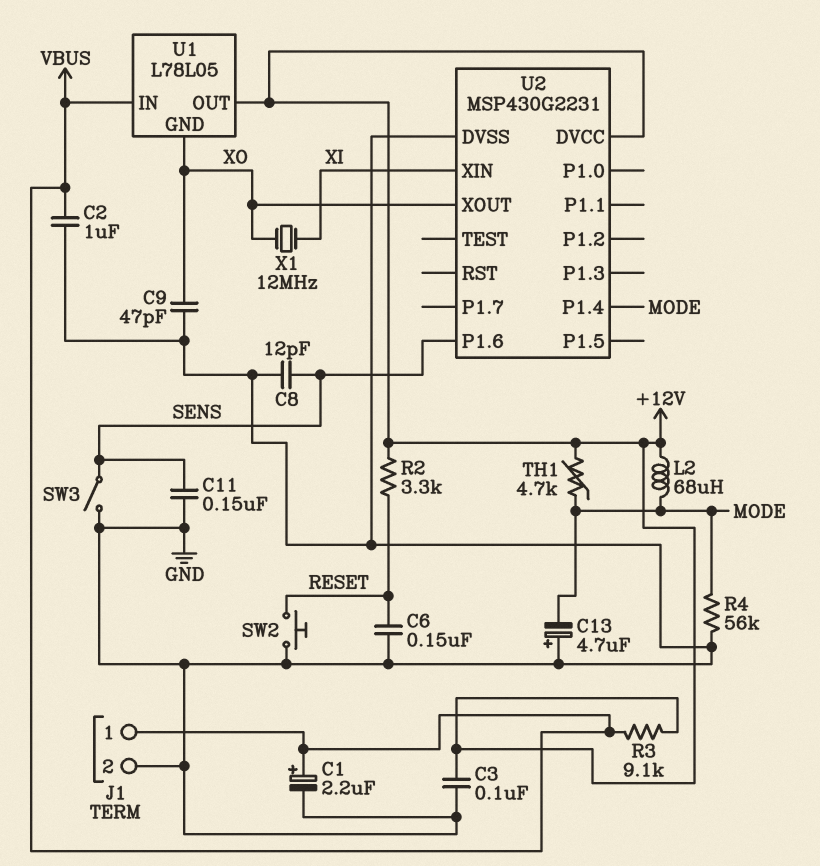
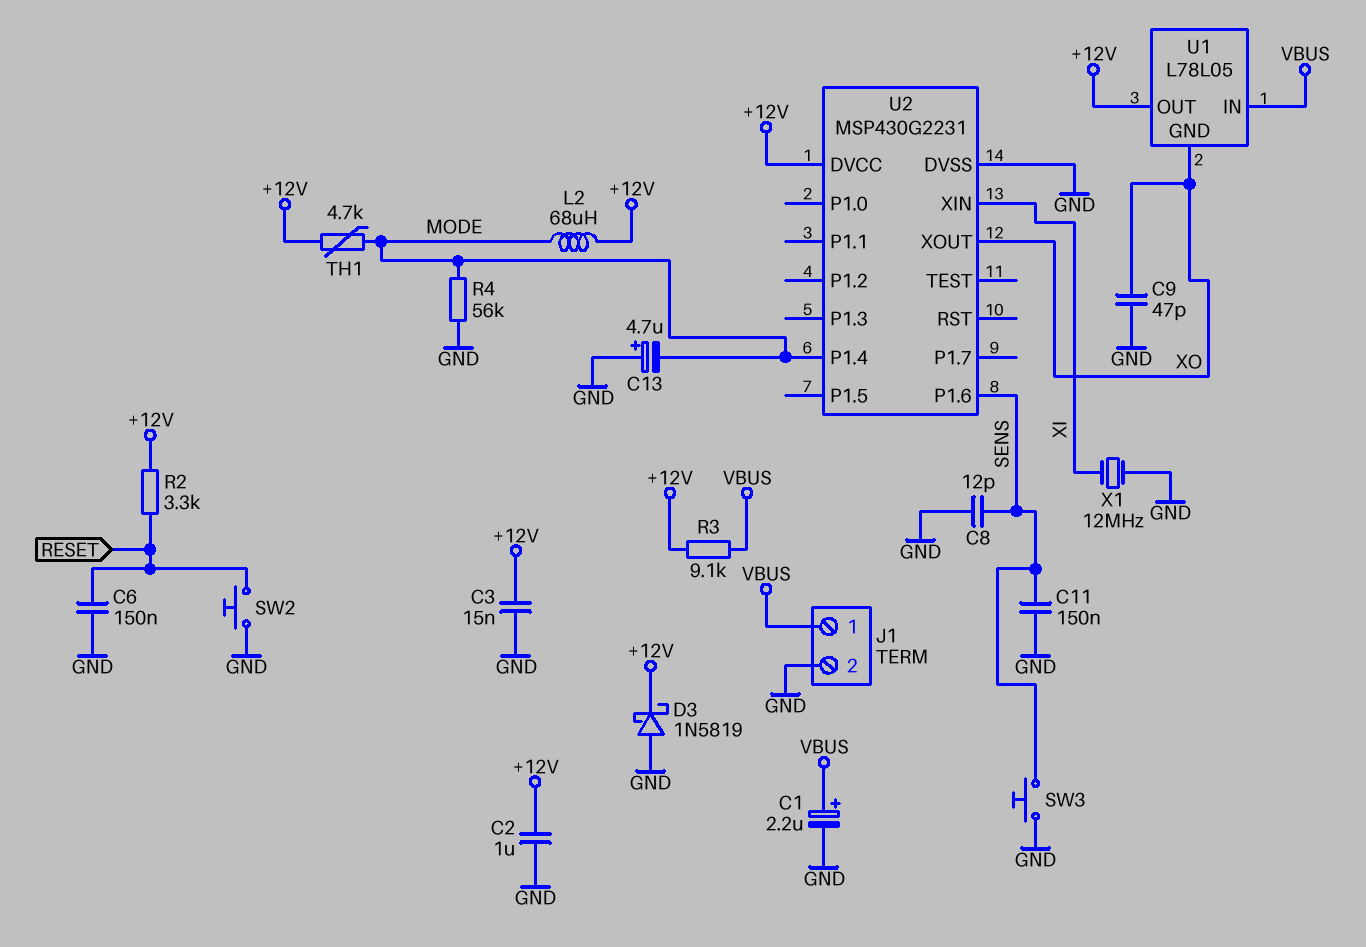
C2: 1uF (GND, VBUS) -> 1uF (+12V, GND)
C3: 100nF (+12V, GND) -> 15nF (+12V, GND)
D3: none -> schottky 1N5819 (A GND, K +12V)
SW3: switch (GND, SENS) -> button (GND, SENS)
X1: 12MHz (XI, XO) -> 12MHz (GND, XI)

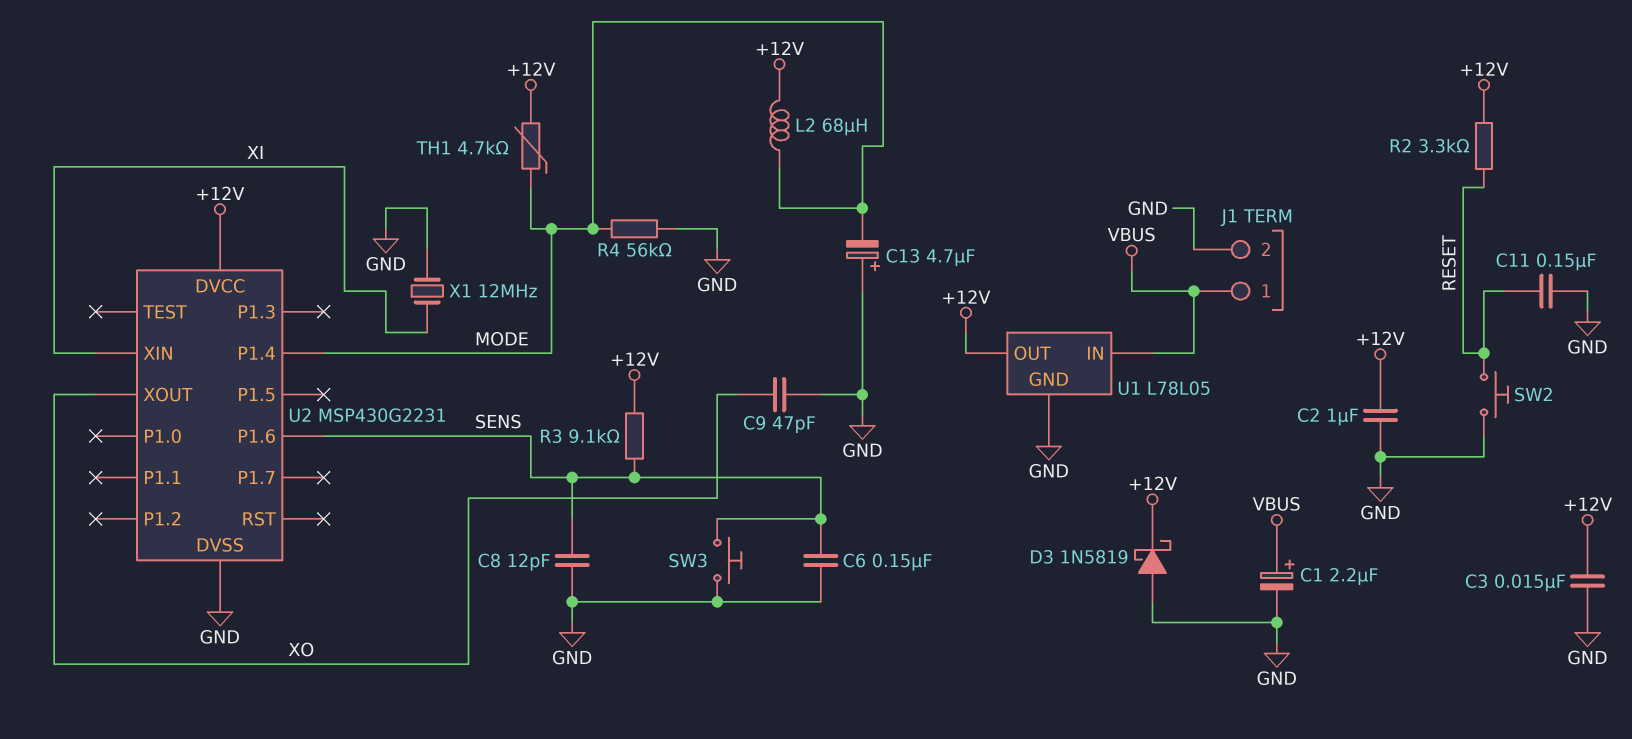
C6: 150nF (GND, RESET) -> 150nF (GND, SENS)
C11: 150nF (GND, SENS) -> 150nF (GND, RESET)
R3: 9.1k (+12V, VBUS) -> 9.1k (+12V, SENS)
U1 pin GND: XO -> GND

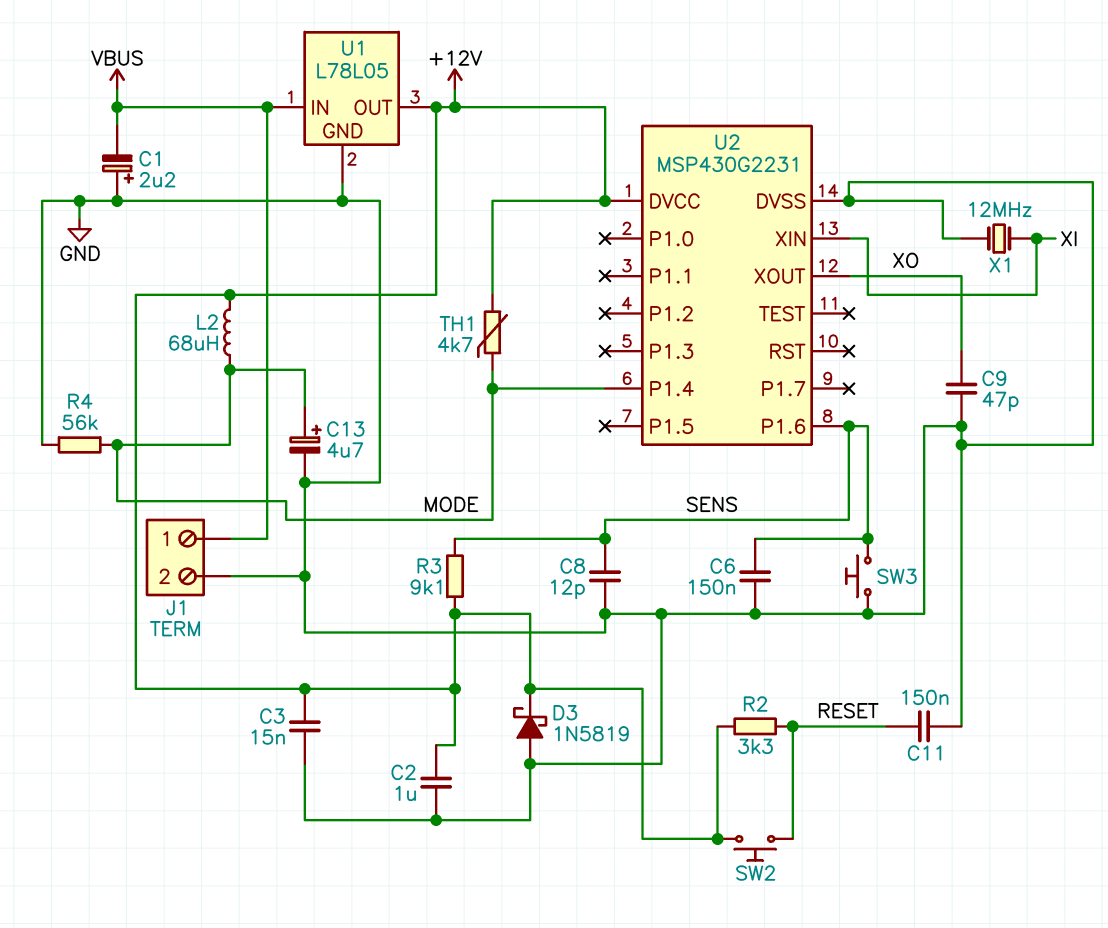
C1: 2.2uF (plus VBUS, minus GND) -> 2.2uF (plus GND, minus VBUS)
C13: 4.7uF (plus GND, minus MODE) -> 4.7uF (plus MODE, minus GND)
SW2: button (GND, RESET) -> button (+12V, RESET)

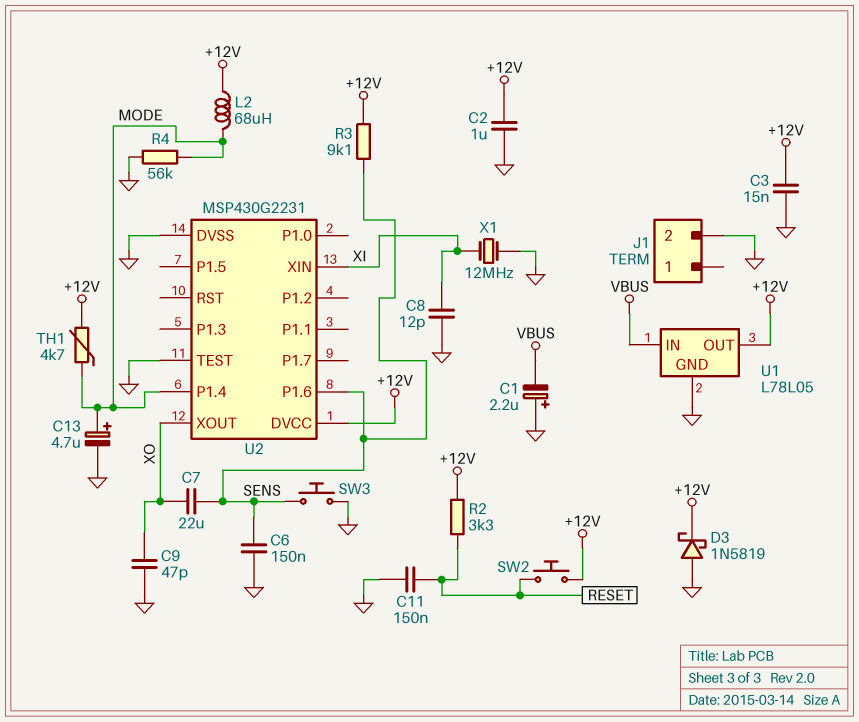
C7: none -> 22uF (SENS, XO)
C8: 12pF (GND, SENS) -> 12pF (GND, XI)
J1 pin 1: VBUS -> none
U2 pin TEST: none -> GND

